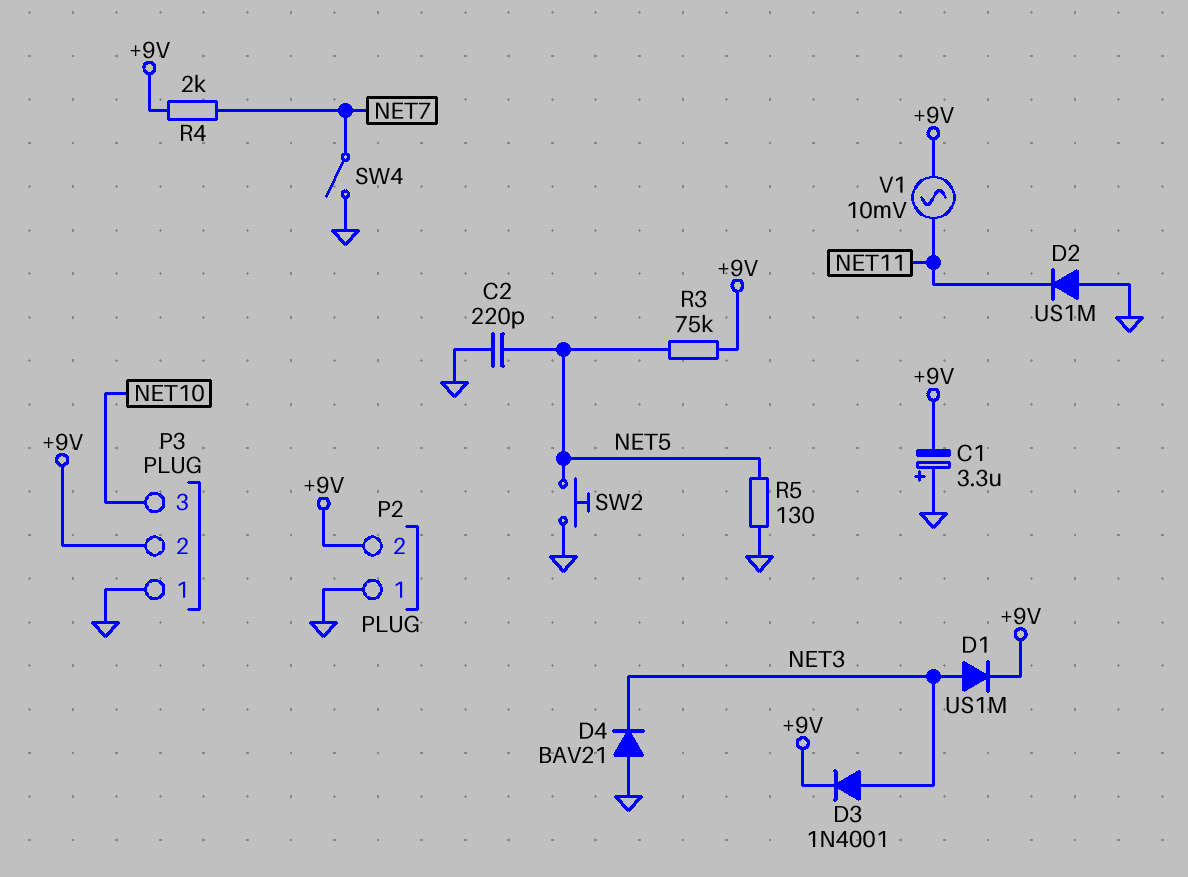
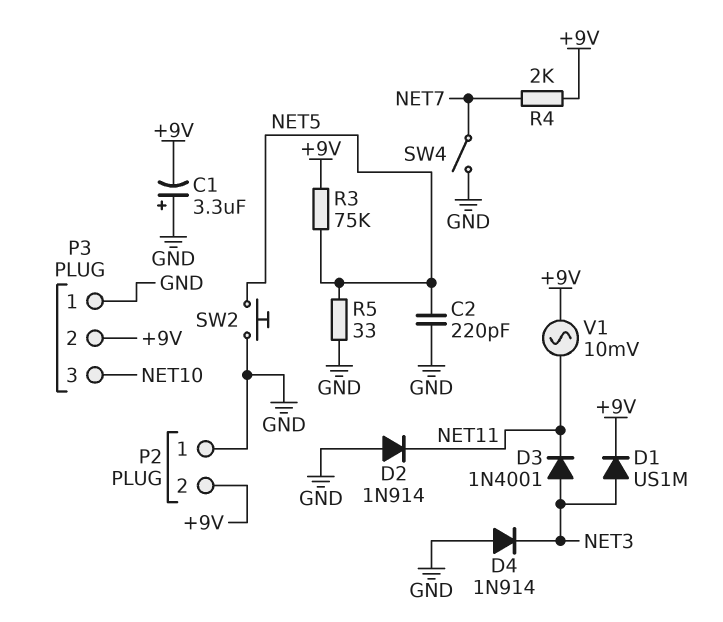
D2: diode US1M (A GND, K NET11) -> diode 1N914 (A GND, K NET11)
D3: diode 1N4001 (A NET3, K +9V) -> diode 1N4001 (A NET3, K NET11)
D4: diode BAV21 (A GND, K NET3) -> diode 1N914 (A GND, K NET3)
R5: 130 (GND, NET5) -> 33 (GND, NET5)

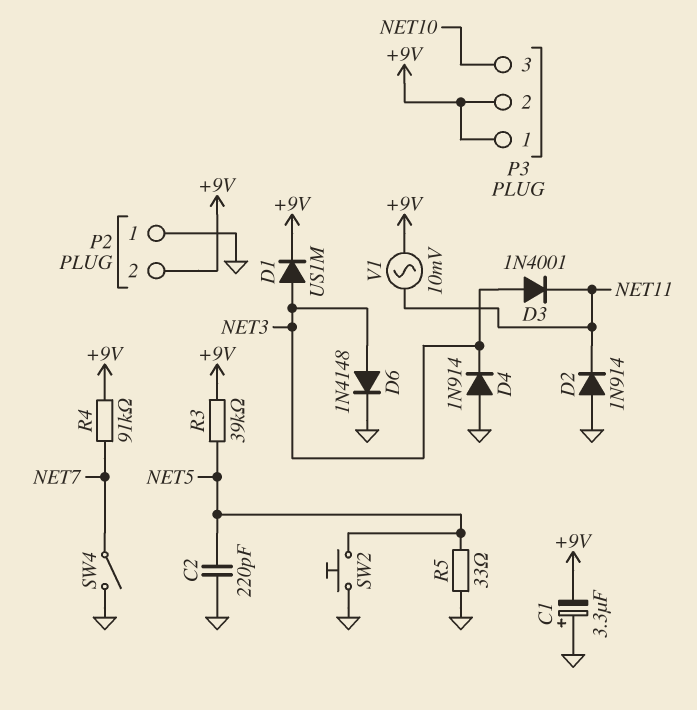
D6: none -> diode 1N4148 (A NET3, K GND)
P3 pin 1: GND -> +9V
R3: 75k (+9V, NET5) -> 39k (+9V, NET5)
R4: 2k (+9V, NET7) -> 91k (+9V, NET7)

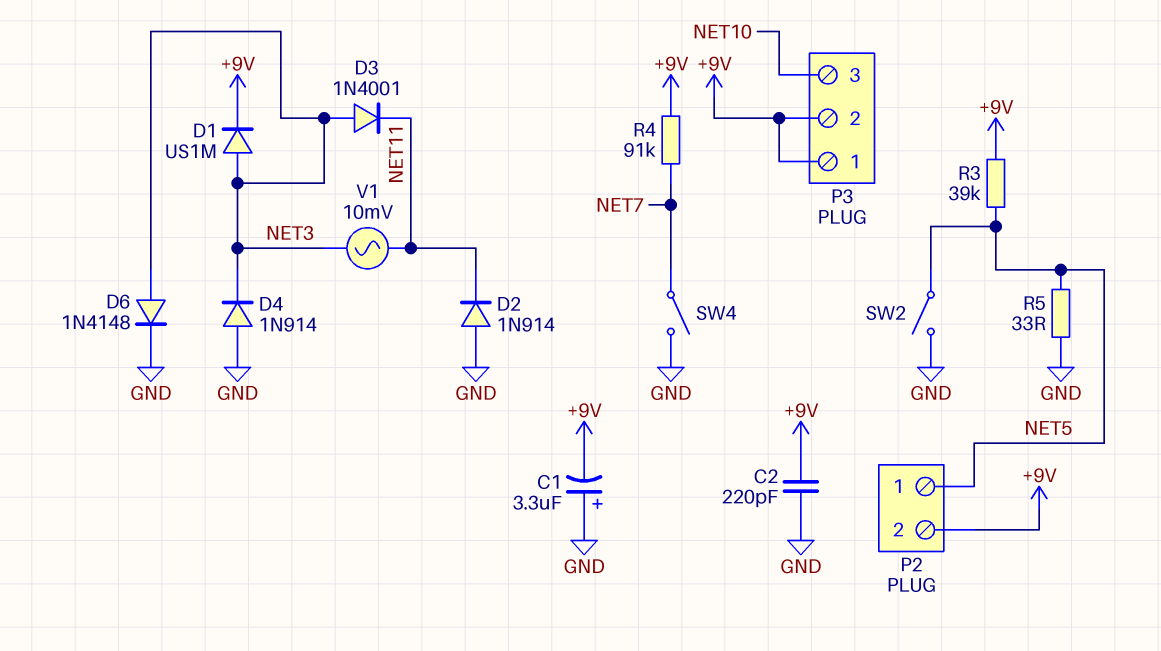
C2: 220pF (GND, NET5) -> 220pF (+9V, GND)
P2 pin 1: GND -> NET5
SW2: button (GND, NET5) -> switch (GND, NET5)
V1: AC 10mV (+9V, NET11) -> AC 10mV (NET3, NET11)

